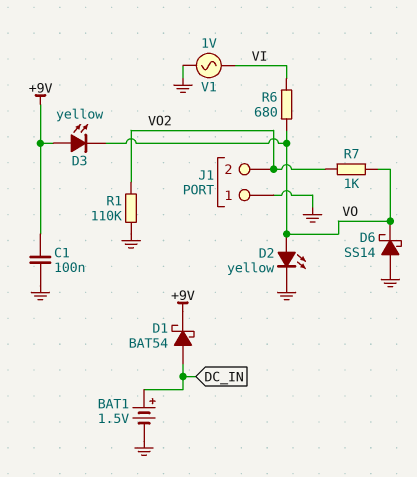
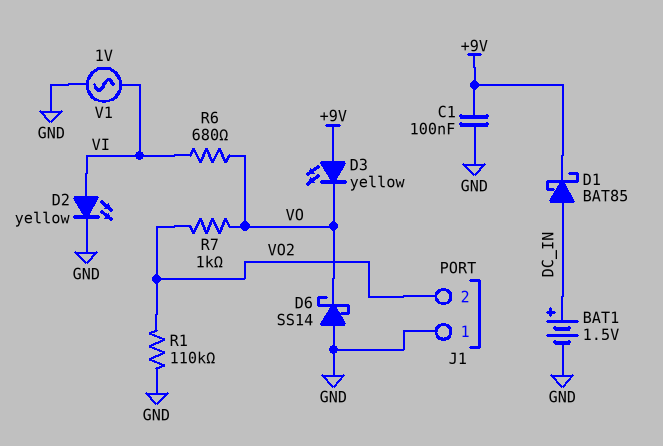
D1: schottky BAT54 (A DC_IN, K +9V) -> schottky BAT85 (A DC_IN, K +9V)
D2: LED yellow (A VO, K GND) -> LED yellow (A VI, K GND)

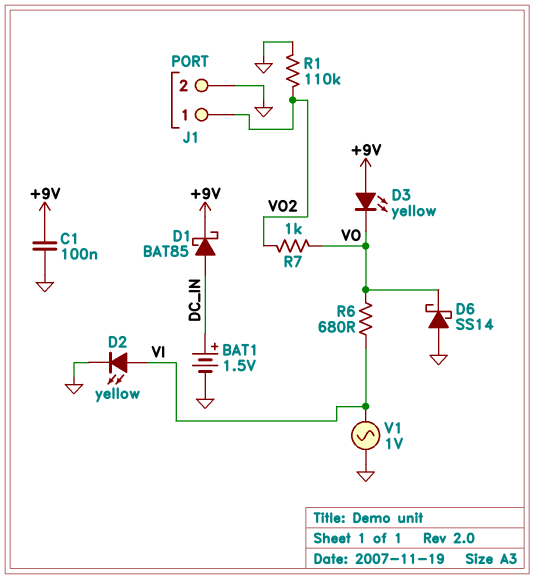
J1 pin 1: GND -> VO2
J1 pin 2: VO2 -> GND

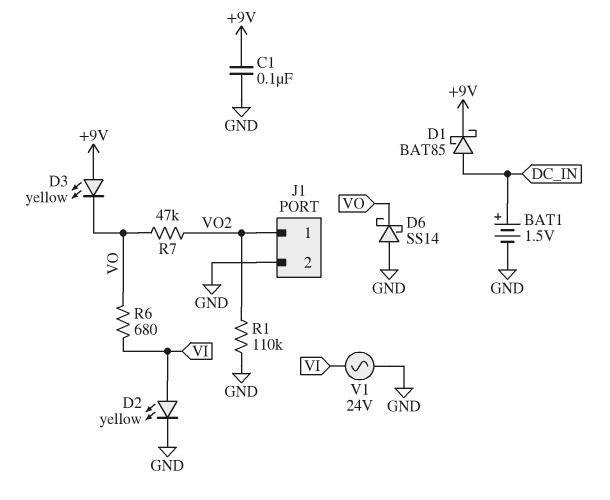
R7: 1k (VO, VO2) -> 47k (VO, VO2)
V1: AC 1V (GND, VI) -> AC 24V (GND, VI)

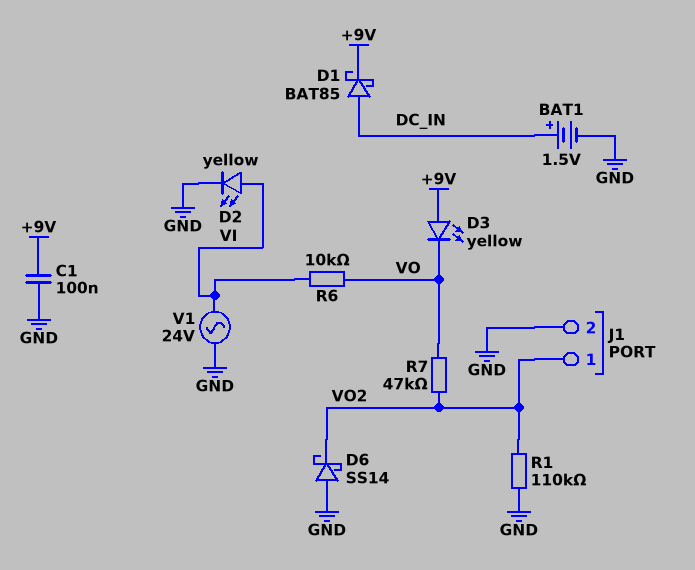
D6: schottky SS14 (A GND, K VO) -> schottky SS14 (A GND, K VO2)
R6: 680 (VI, VO) -> 10k (VI, VO)

